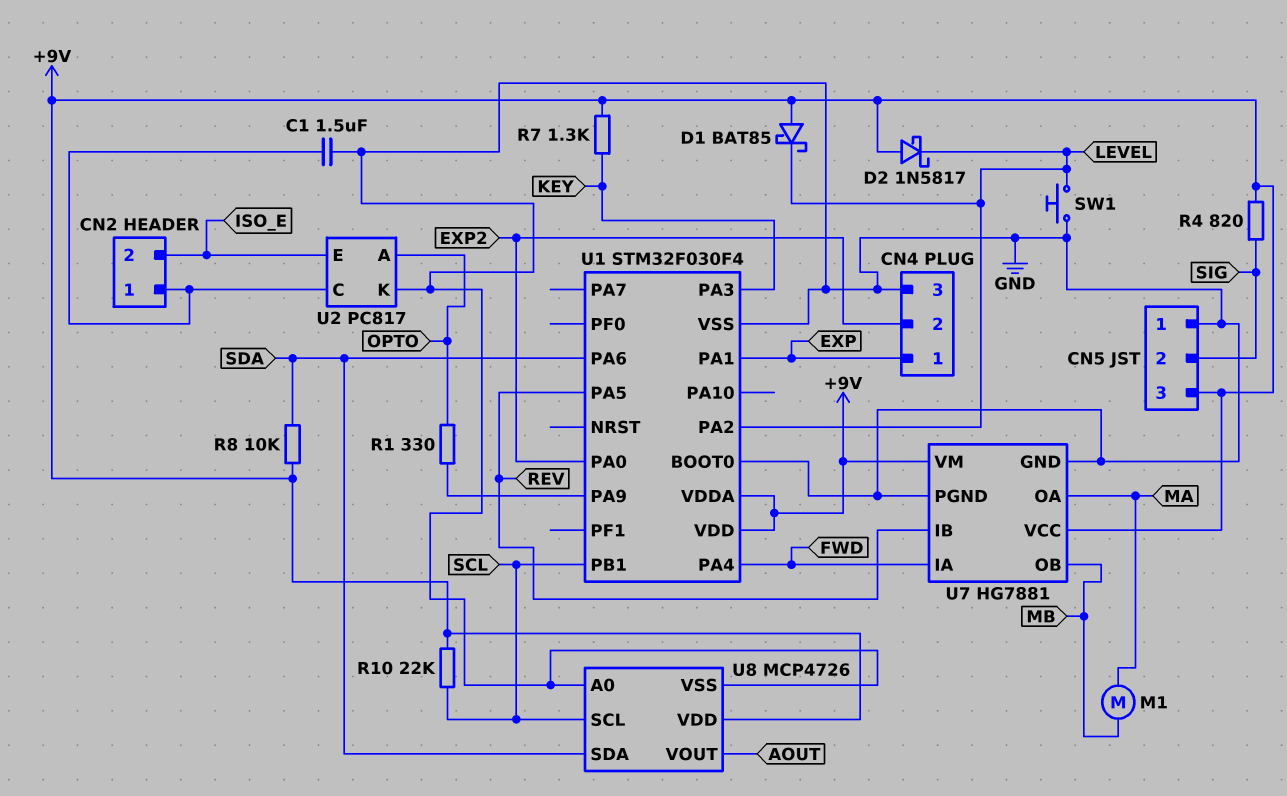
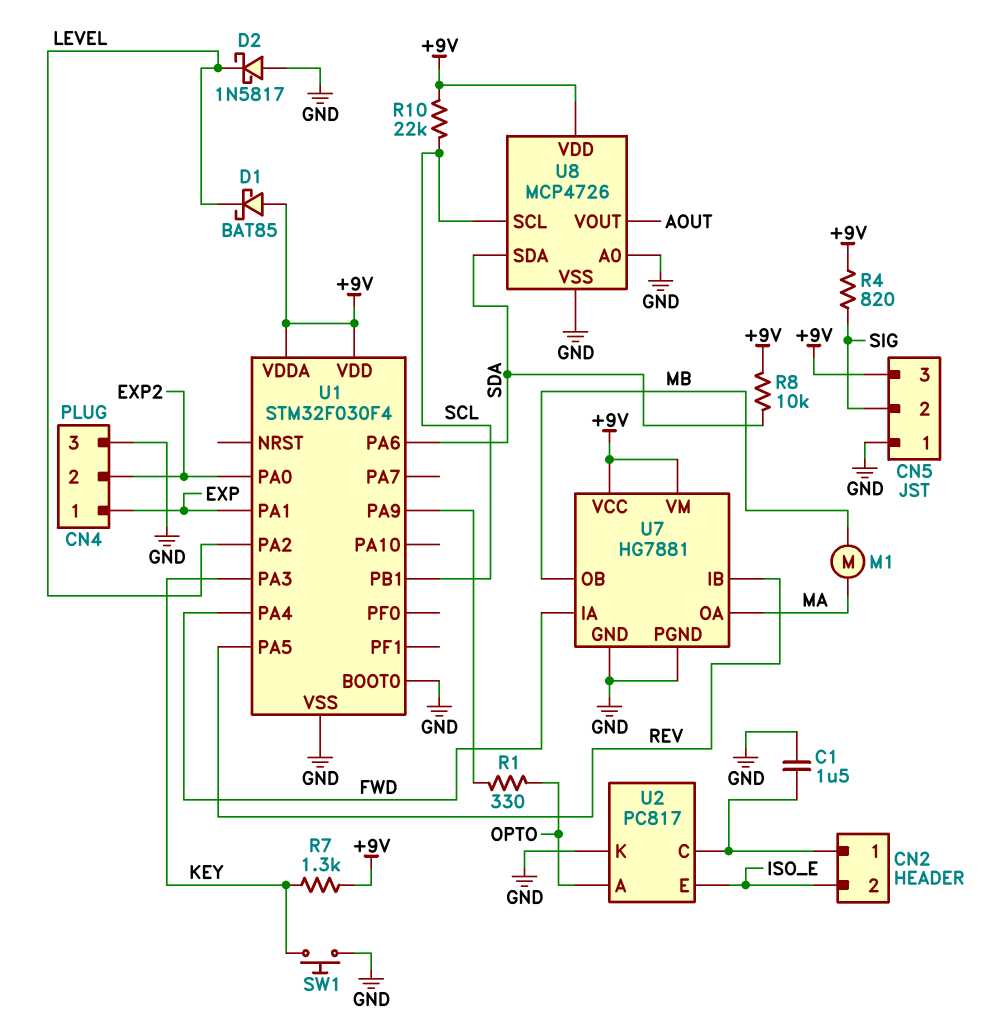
D2: schottky 1N5817 (A +9V, K LEVEL) -> schottky 1N5817 (A GND, K LEVEL)
SW1: button (GND, LEVEL) -> button (GND, KEY)

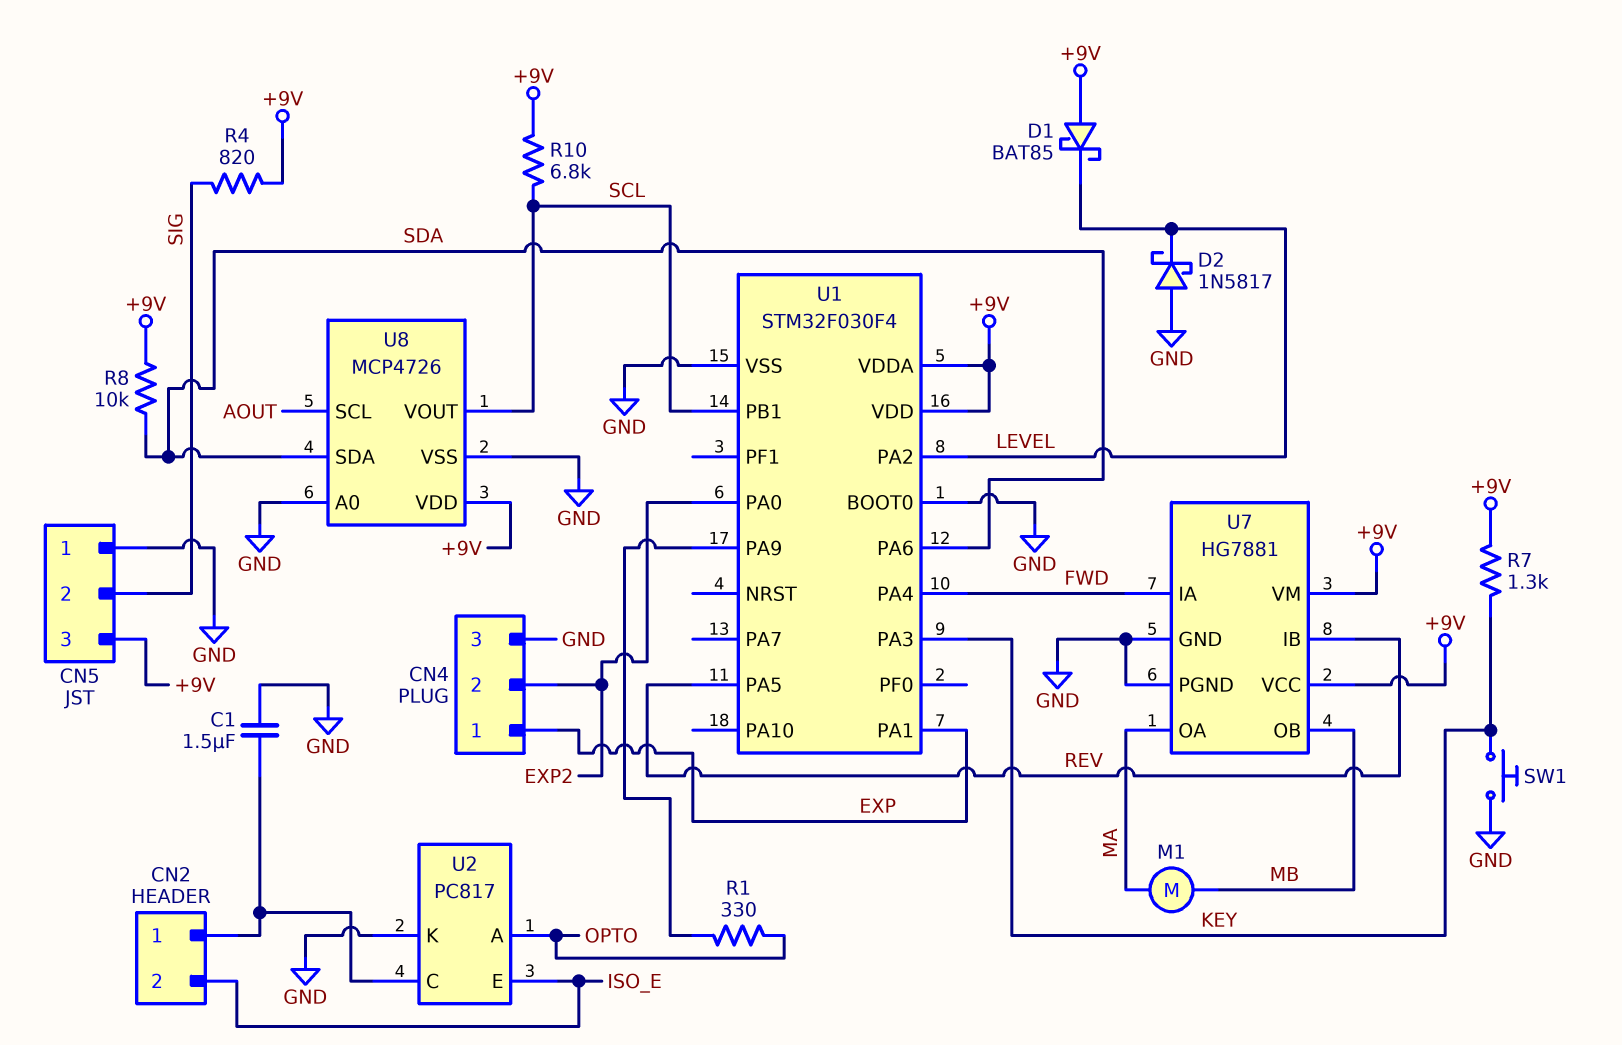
R10: 22k (+9V, SCL) -> 6.8k (+9V, SCL)
U8 pin SCL: SCL -> AOUT
U8 pin VOUT: AOUT -> SCL

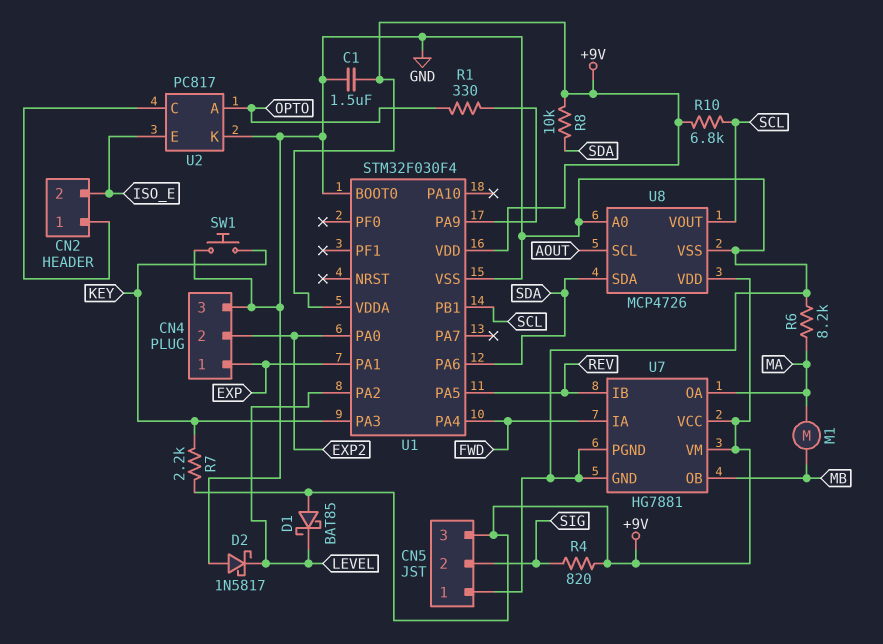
C1: 1.5uF (CN2/1, GND) -> 1.5uF (+9V, GND)
R6: none -> 8.2k (GND, MA)
R7: 1.3k (+9V, KEY) -> 2.2k (+9V, KEY)

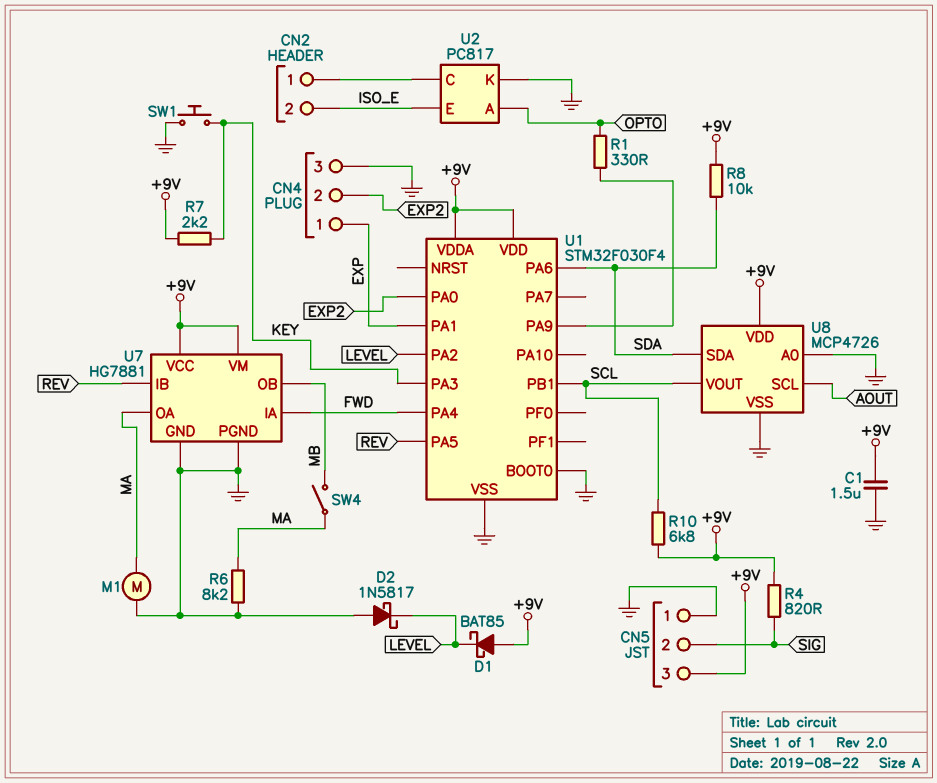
M1: motor (MA, MB) -> motor (GND, MA)
SW4: none -> switch (MA, MB)

